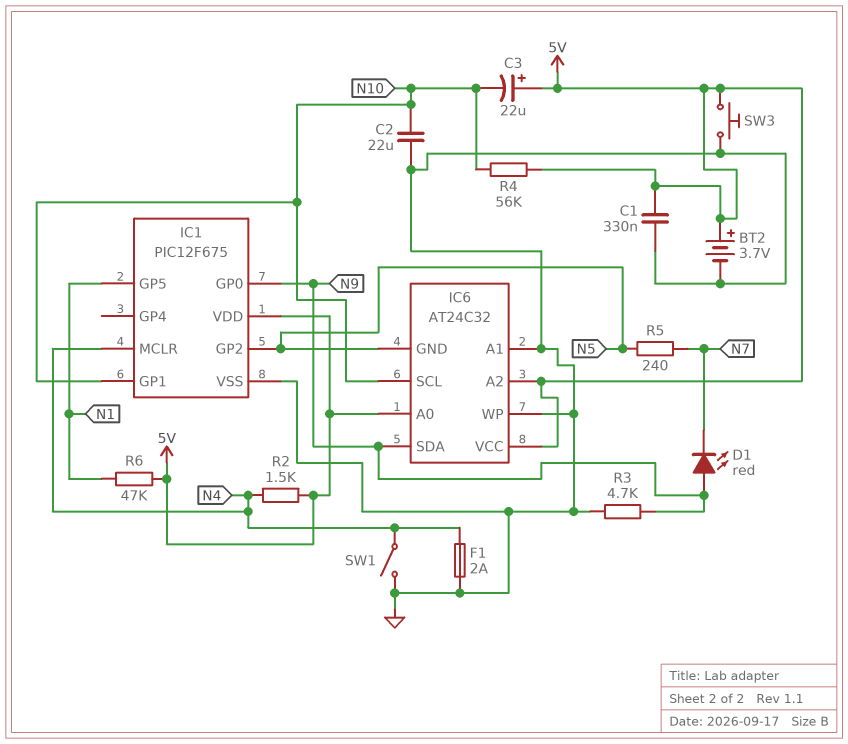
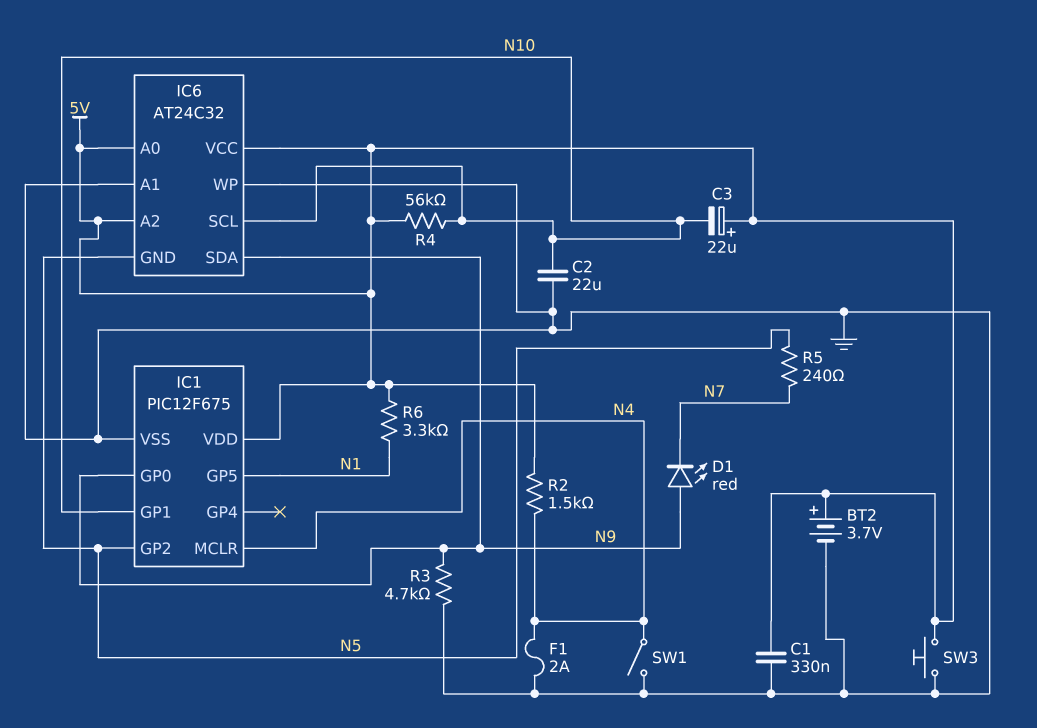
R6: 47k (5V, N1) -> 3.3k (5V, N1)

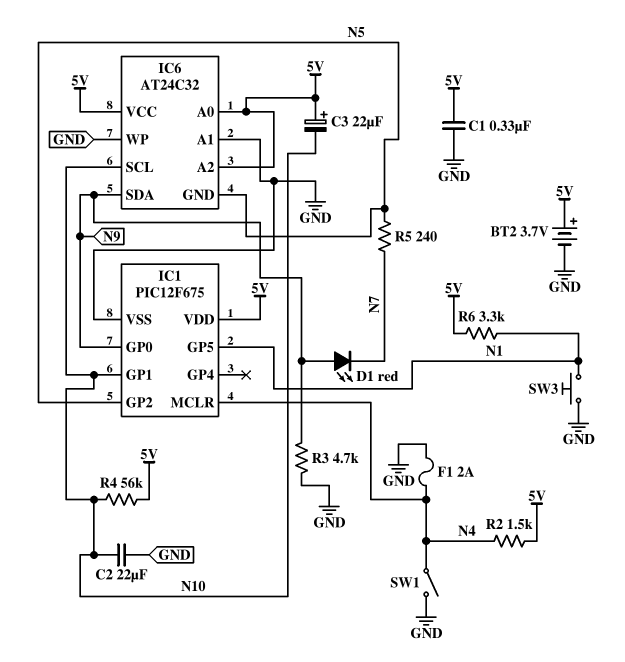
SW3: button (5V, GND) -> button (GND, N1)

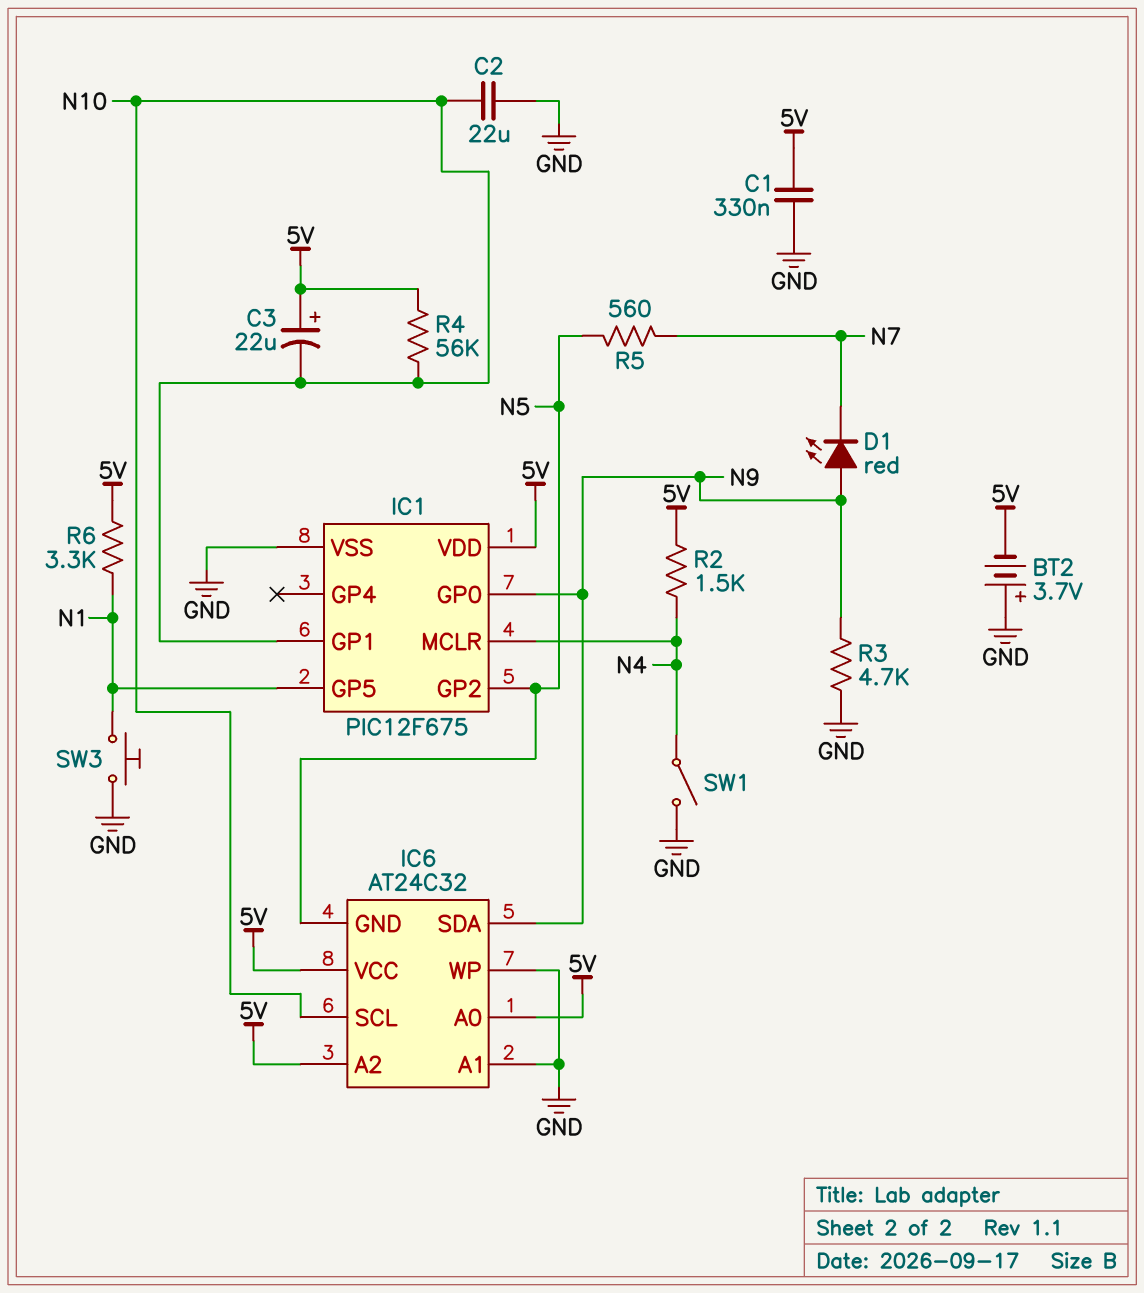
BT2: 3.7V (plus 5V, minus GND) -> 3.7V (plus GND, minus 5V)
F1: 2A (GND, N4) -> none
R5: 240 (N5, N7) -> 560 (N5, N7)

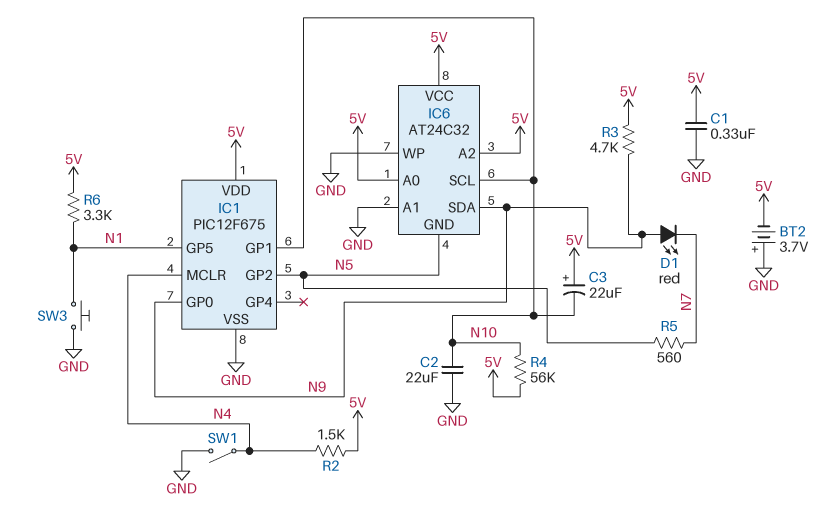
R3: 4.7k (GND, N9) -> 4.7k (5V, N9)

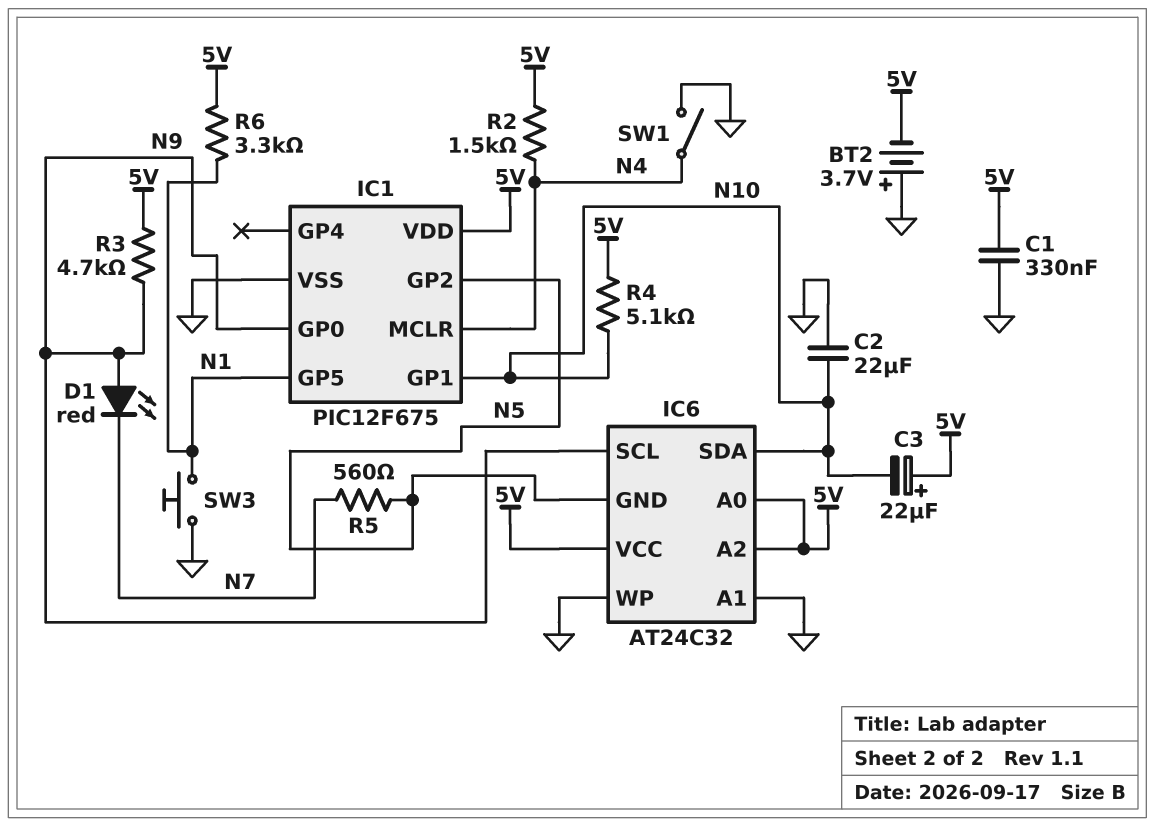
IC6 pin SCL: N10 -> N9
IC6 pin SDA: N9 -> N10
R4: 56k (5V, N10) -> 5.1k (5V, N10)

